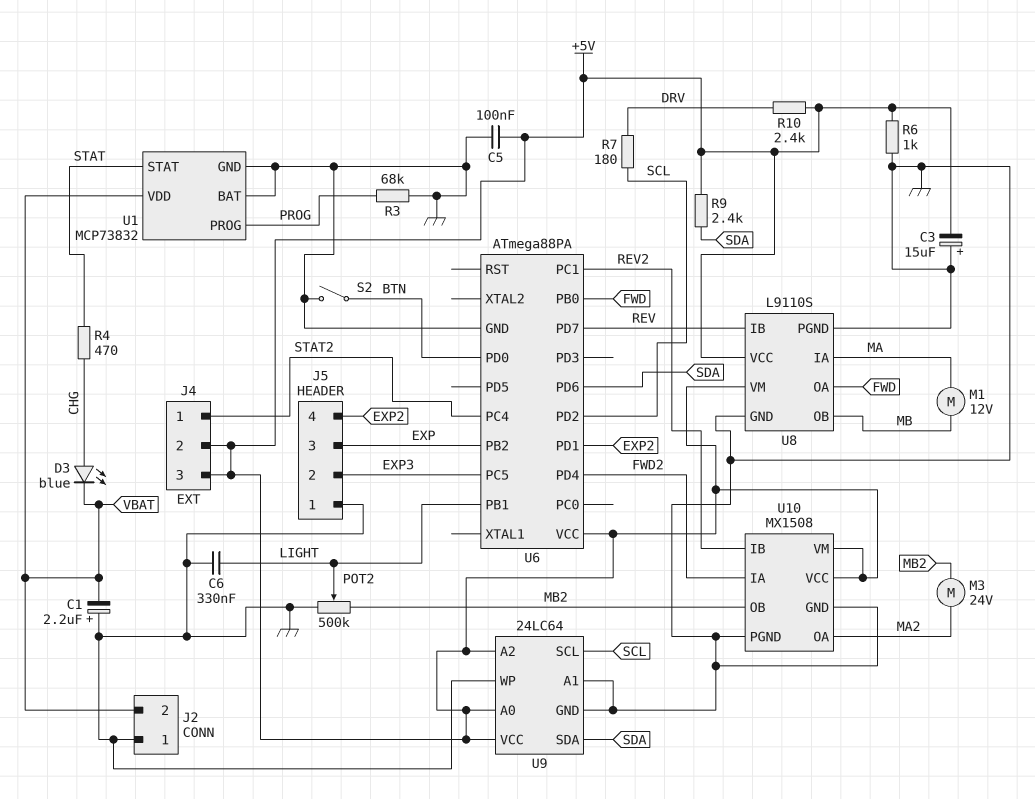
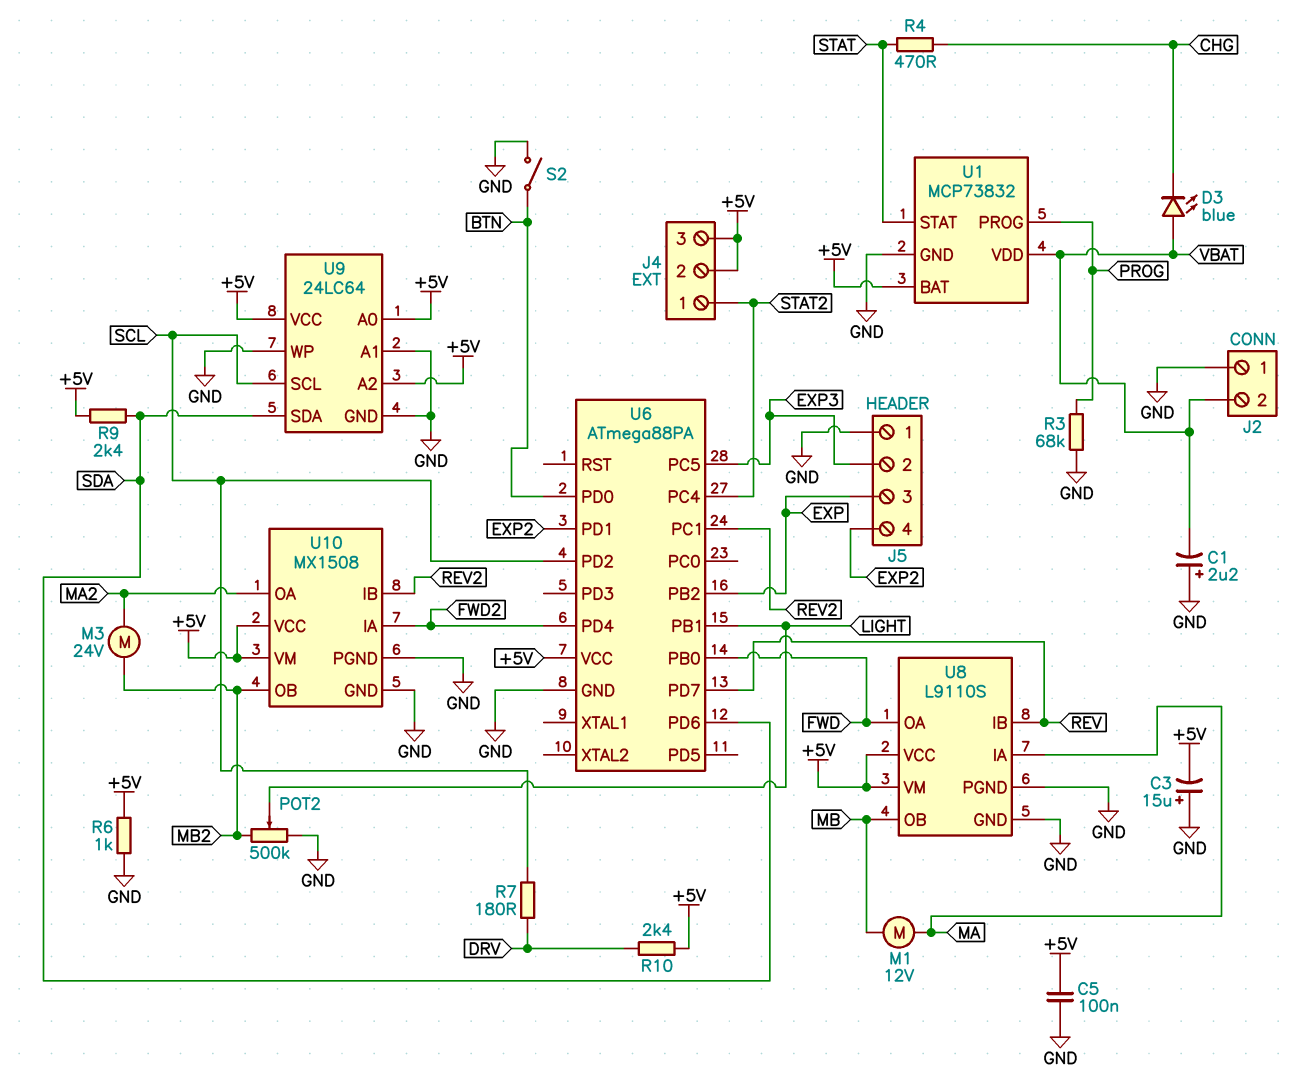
C6: 330nF (GND, LIGHT) -> none
D3: LED blue (A CHG, K VBAT) -> LED blue (A VBAT, K CHG)
U1 pin BAT: GND -> +5V

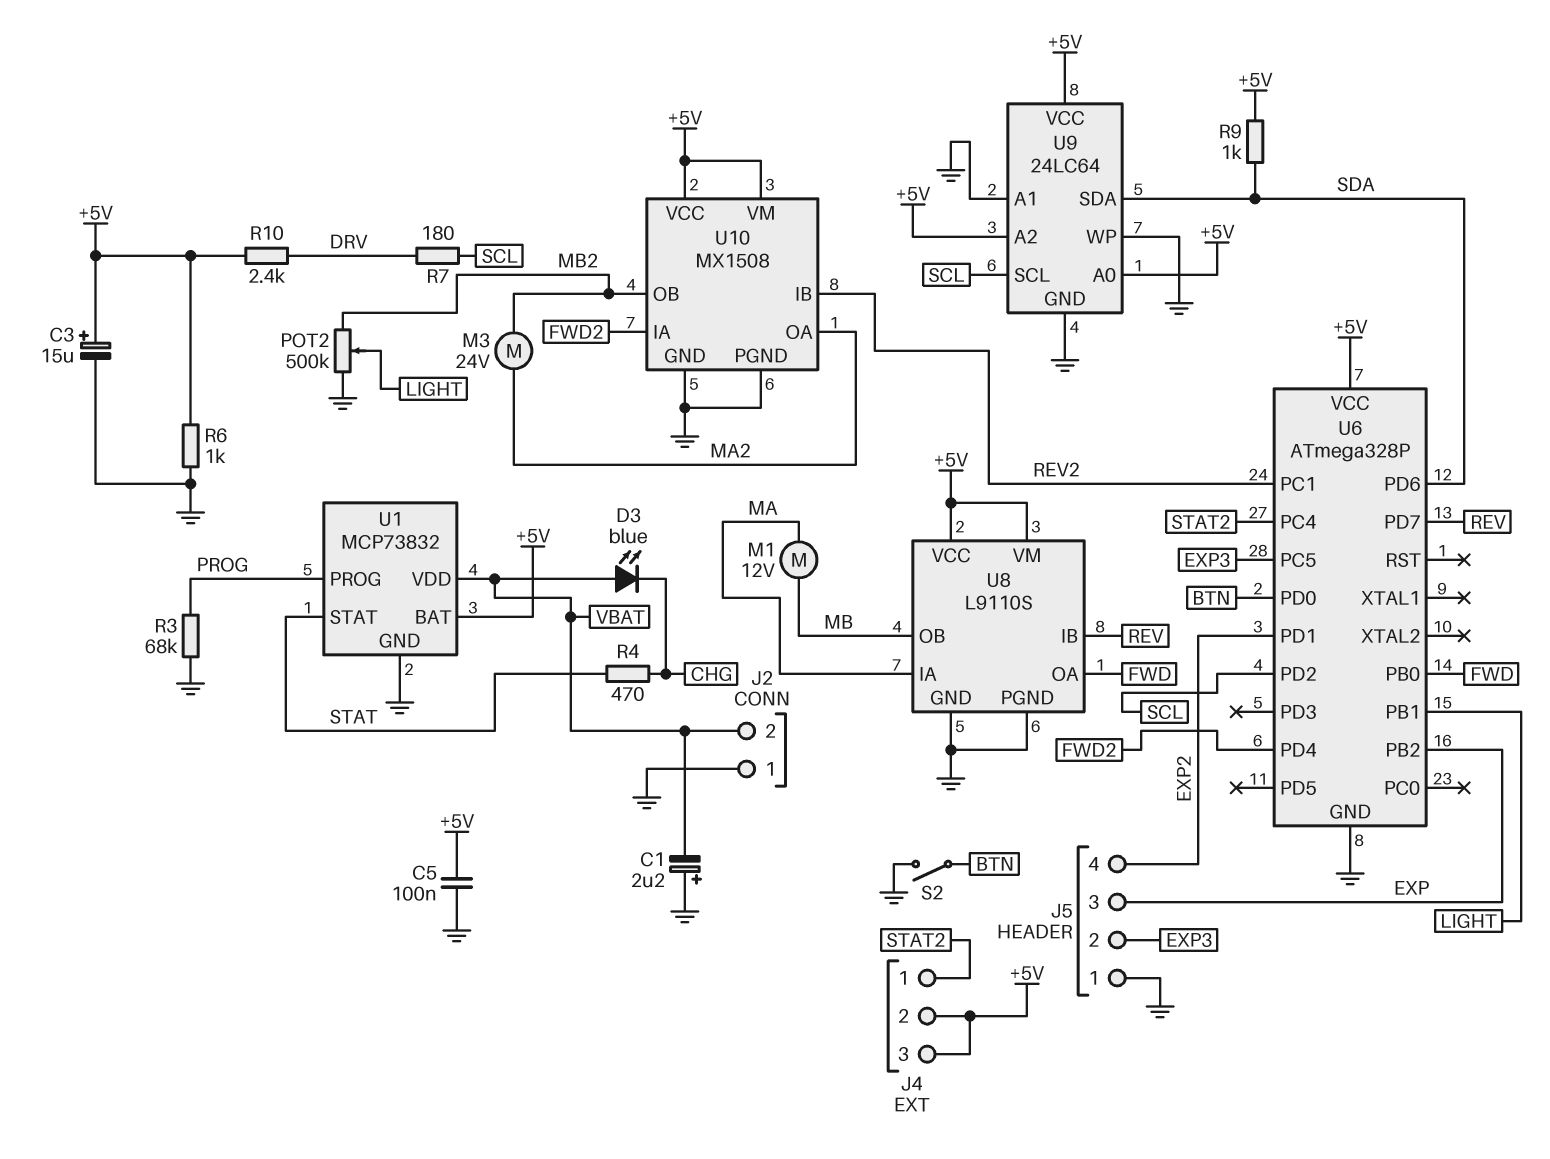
C3: 15uF (plus GND, minus +5V) -> 15uF (plus +5V, minus GND)
R9: 2.4k (+5V, SDA) -> 1k (+5V, SDA)
U6: ATmega88PA -> ATmega328P

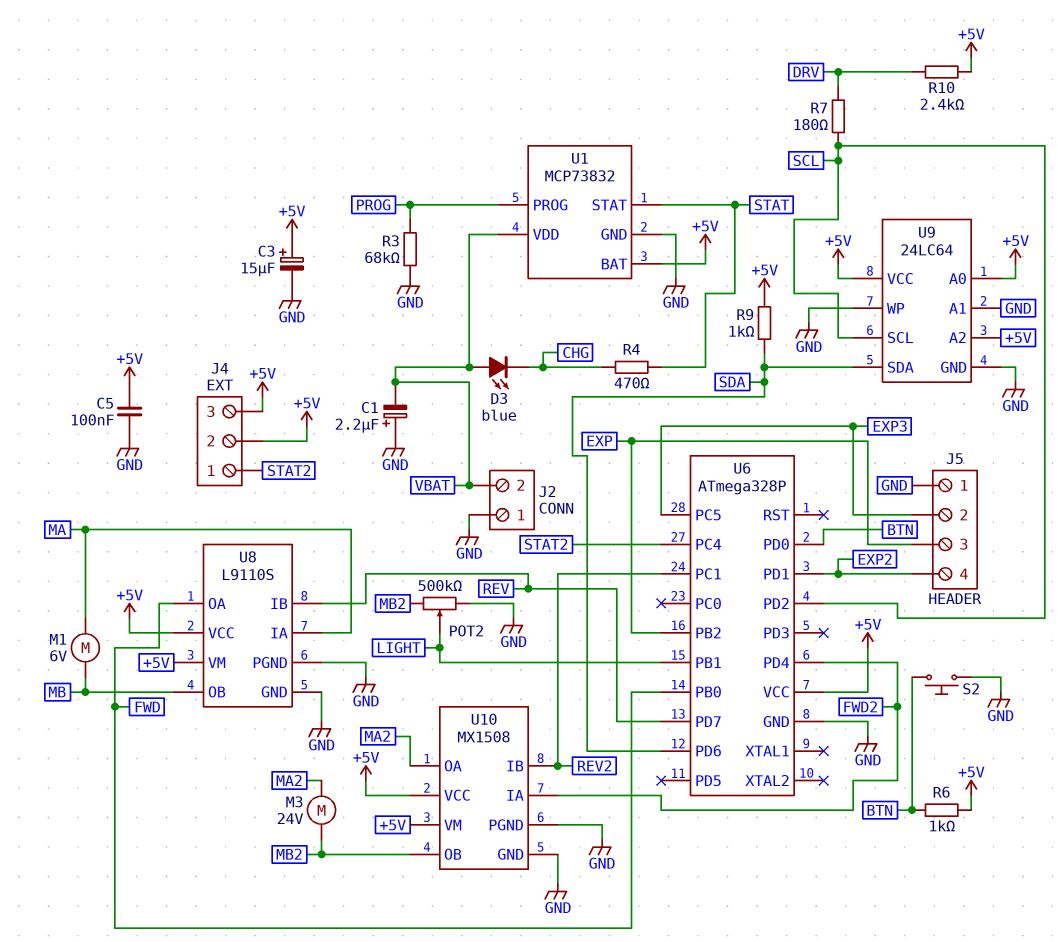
M1: motor 12V (MA, MB) -> motor 6V (MA, MB)
R6: 1k (+5V, GND) -> 1k (+5V, BTN)
S2: switch (BTN, GND) -> button (BTN, GND)

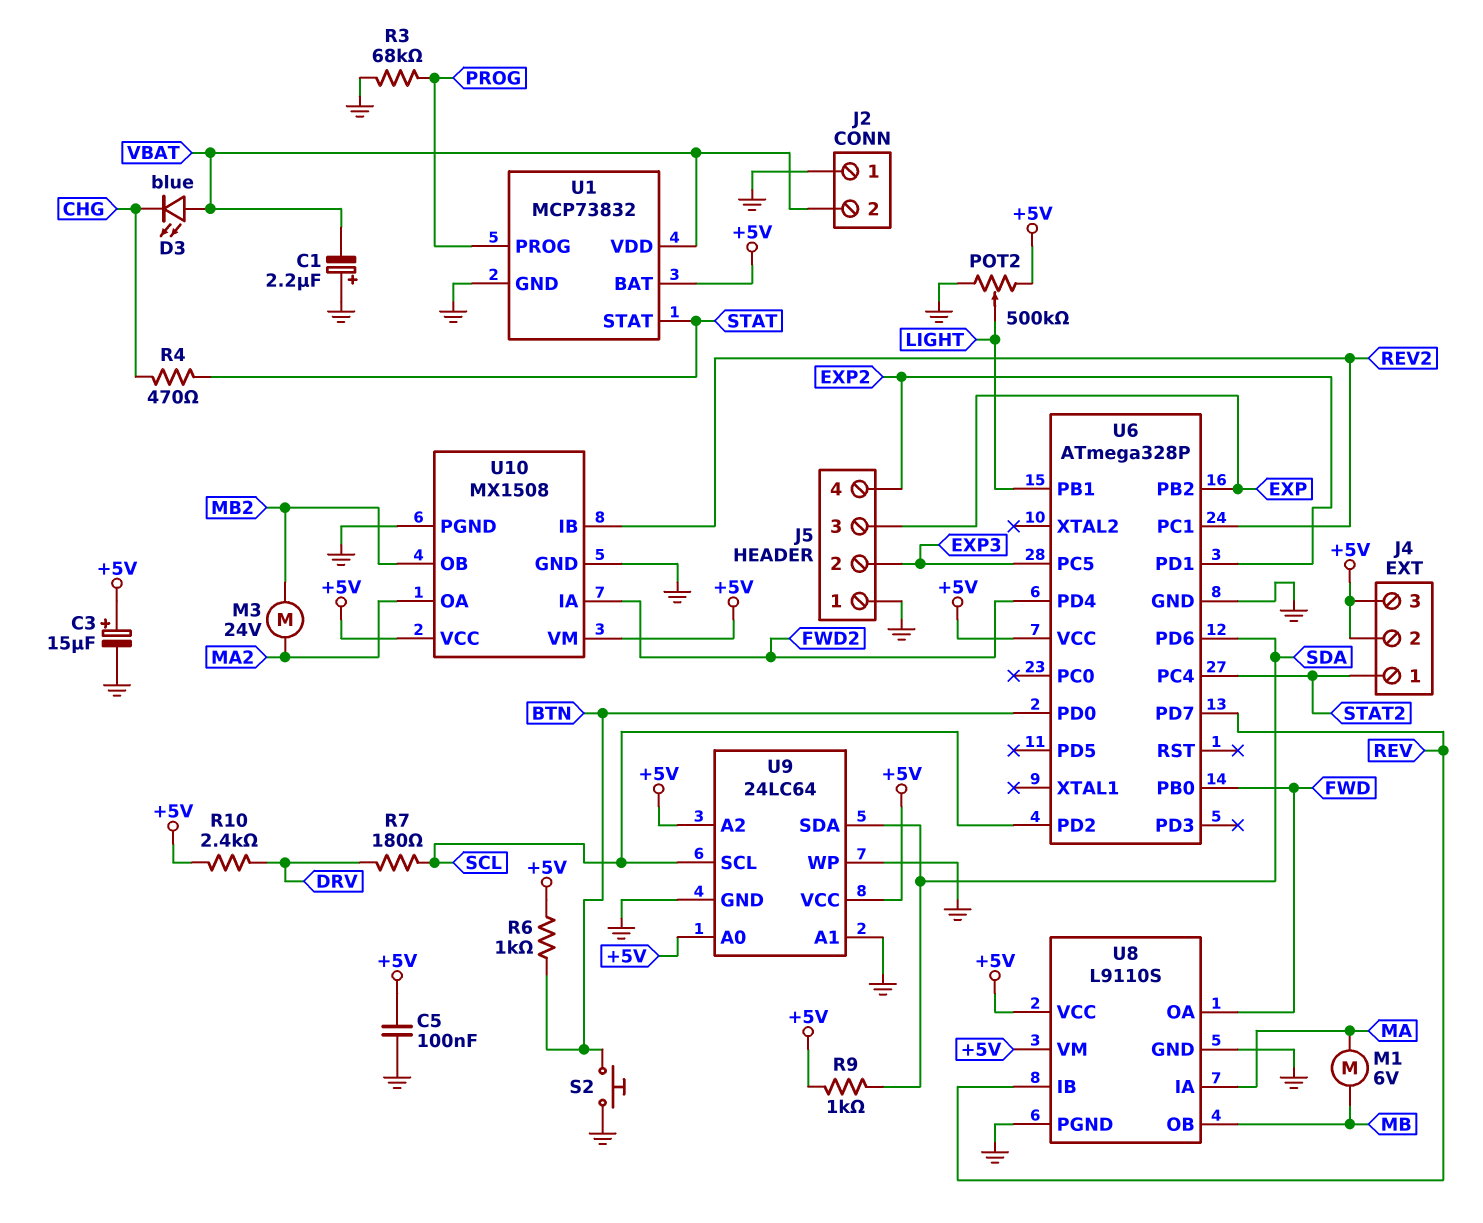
POT2: 500k (GND, MB2, wiper LIGHT) -> 500k (+5V, GND, wiper LIGHT)

